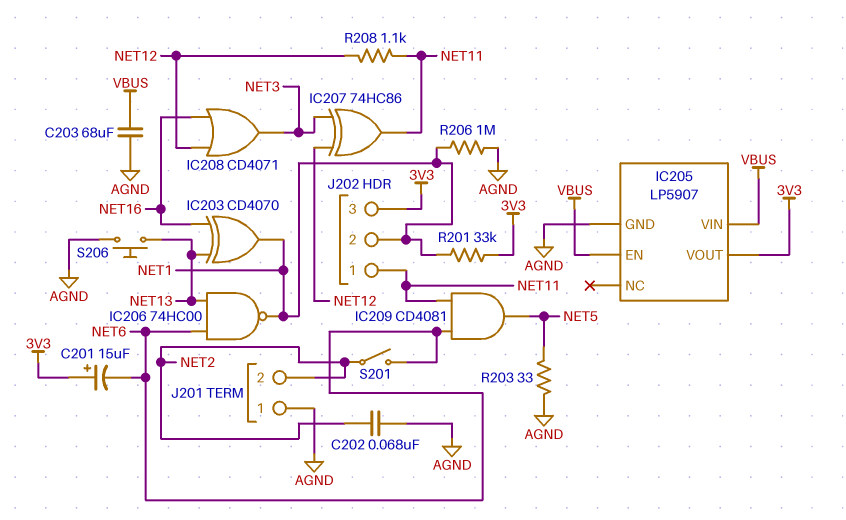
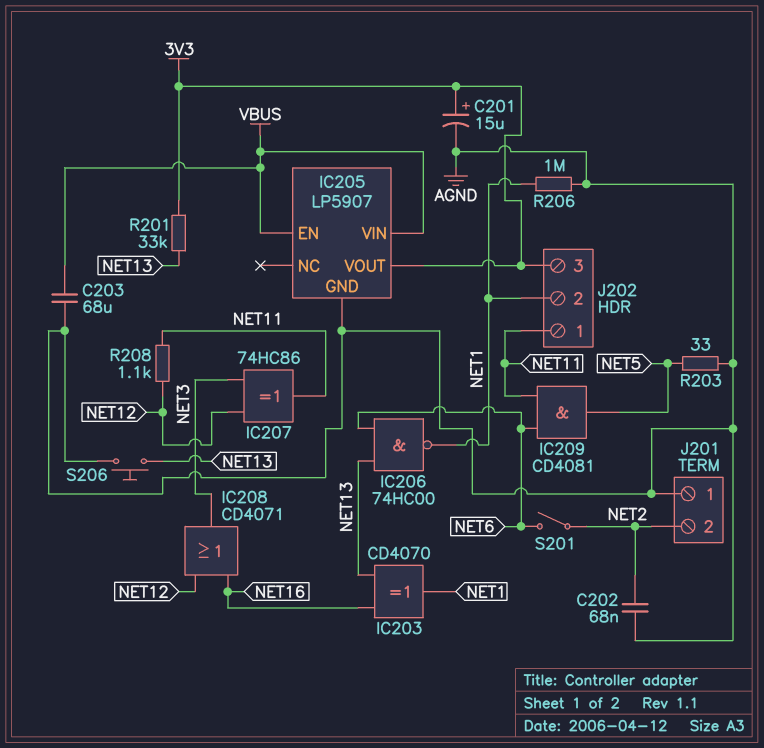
C201: 15uF (plus 3V3, minus NET6) -> 15uF (plus 3V3, minus AGND)
R201: 33k (3V3, NET1) -> 33k (3V3, NET13)

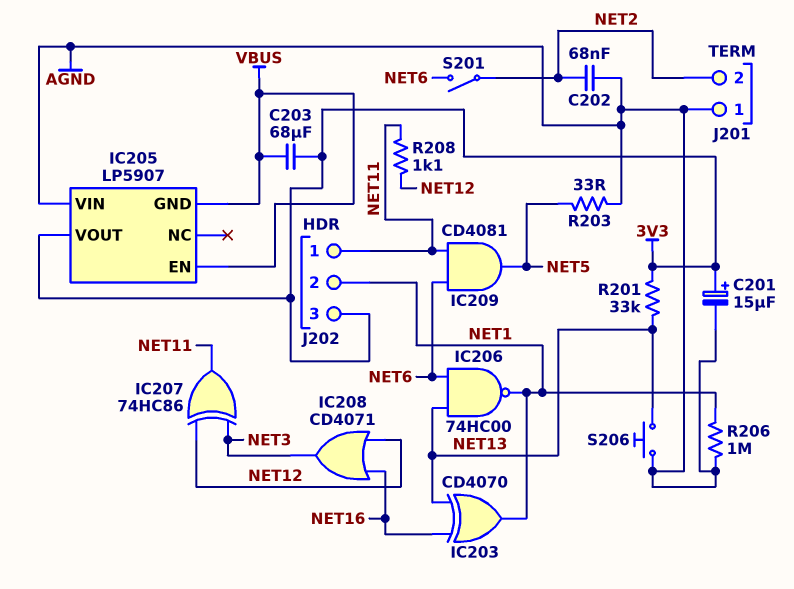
C203: 68uF (AGND, VBUS) -> 68uF (3V3, VBUS)
IC205 pin GND: AGND -> VBUS
IC205 pin VIN: VBUS -> AGND

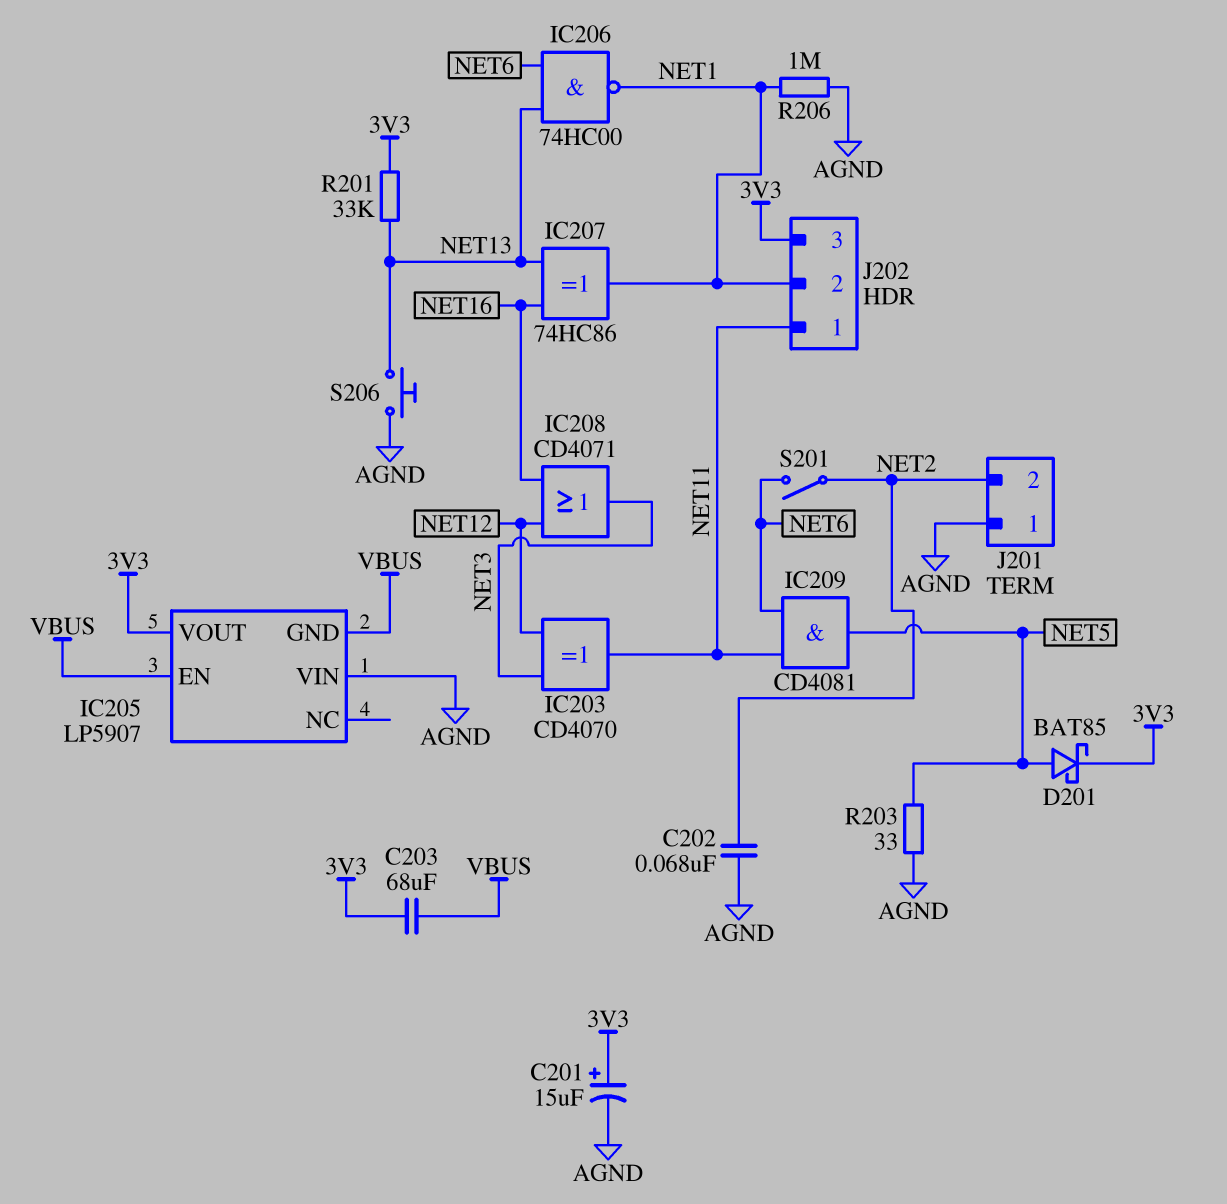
D201: none -> schottky BAT85 (A NET5, K 3V3)
IC203: XOR CD4070 (in NET13, in NET16, out NET1) -> XOR CD4070 (in NET3, in NET12, out NET11)
IC207: XOR 74HC86 (in NET3, in NET12, out NET11) -> XOR 74HC86 (in NET13, in NET16, out NET1)
R208: 1.1k (NET11, NET12) -> none

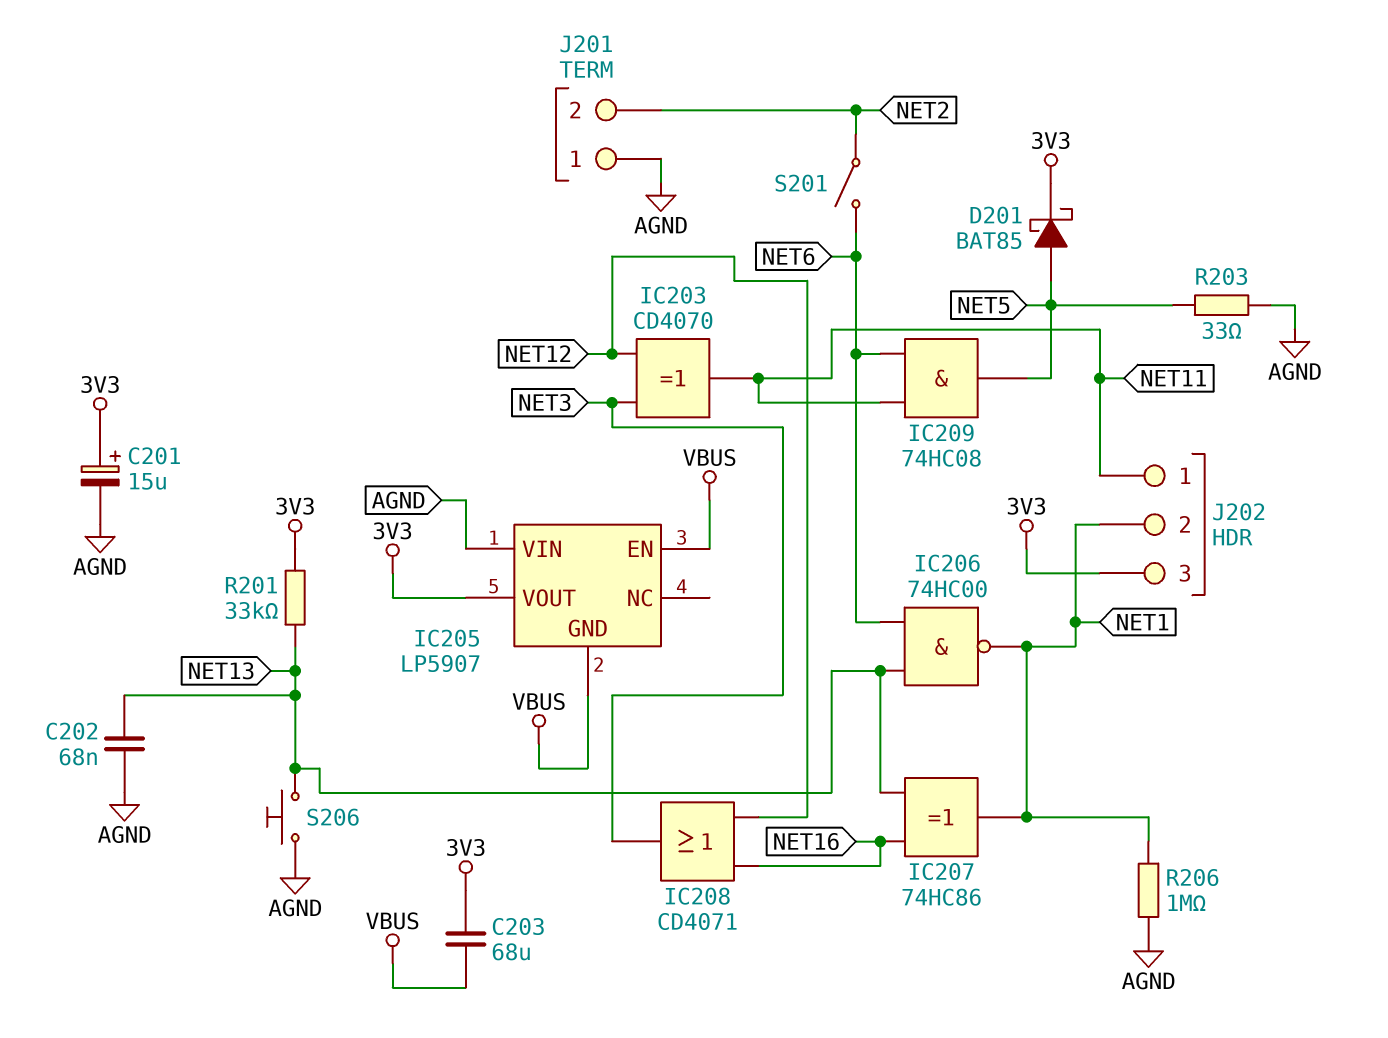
C202: 68nF (AGND, NET2) -> 68nF (AGND, NET13)
IC209: AND CD4081 (in NET6, in NET11, out NET5) -> AND 74HC08 (in NET6, in NET11, out NET5)

